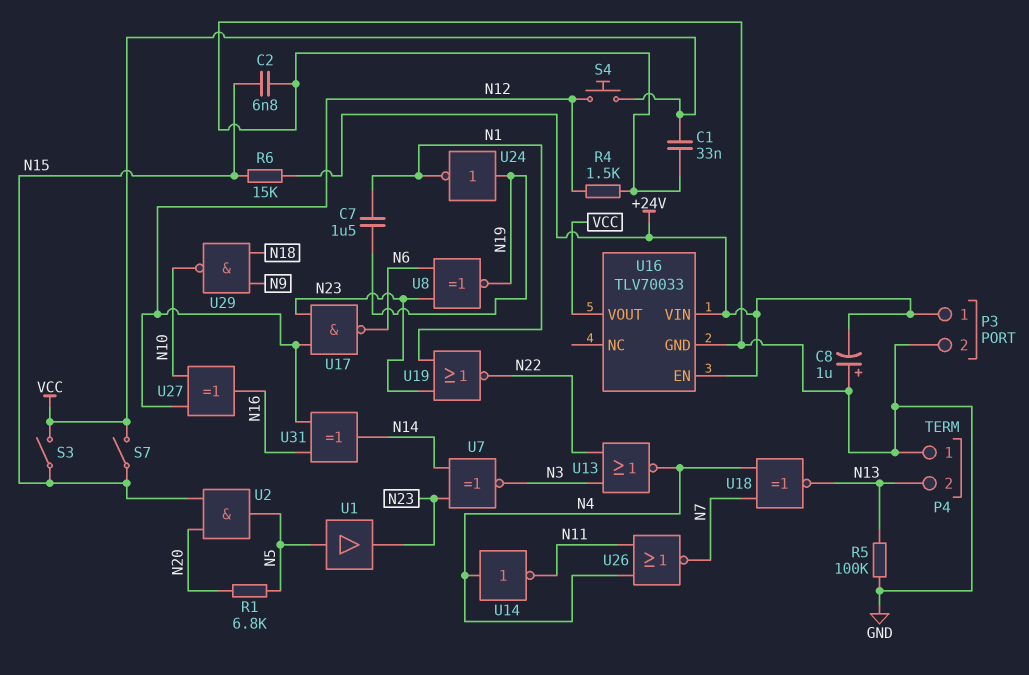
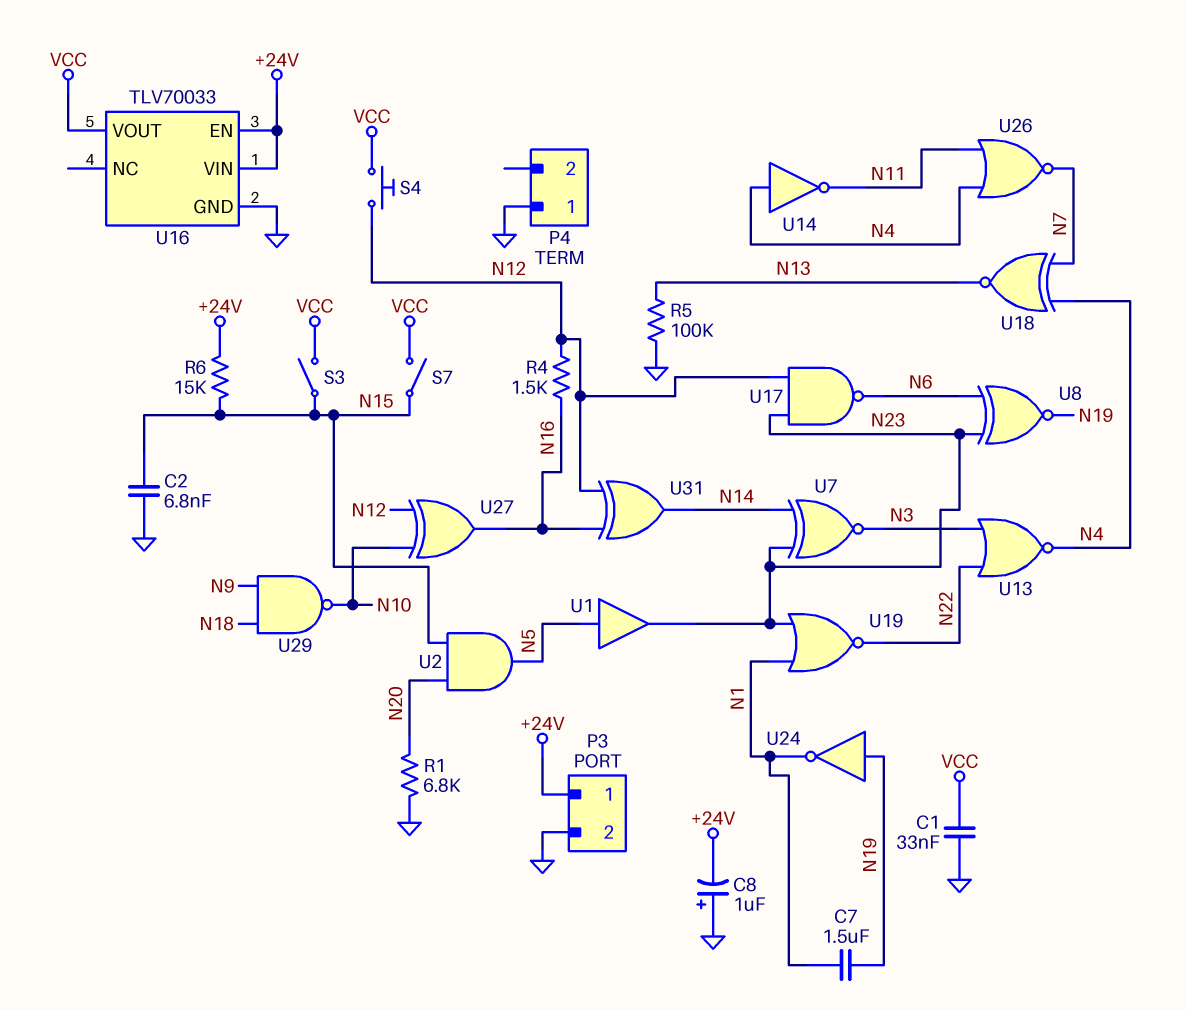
P4 pin 2: N13 -> none
R1: 6.8k (N5, N20) -> 6.8k (GND, N20)
R4: 1.5k (GND, N12) -> 1.5k (N12, N16)

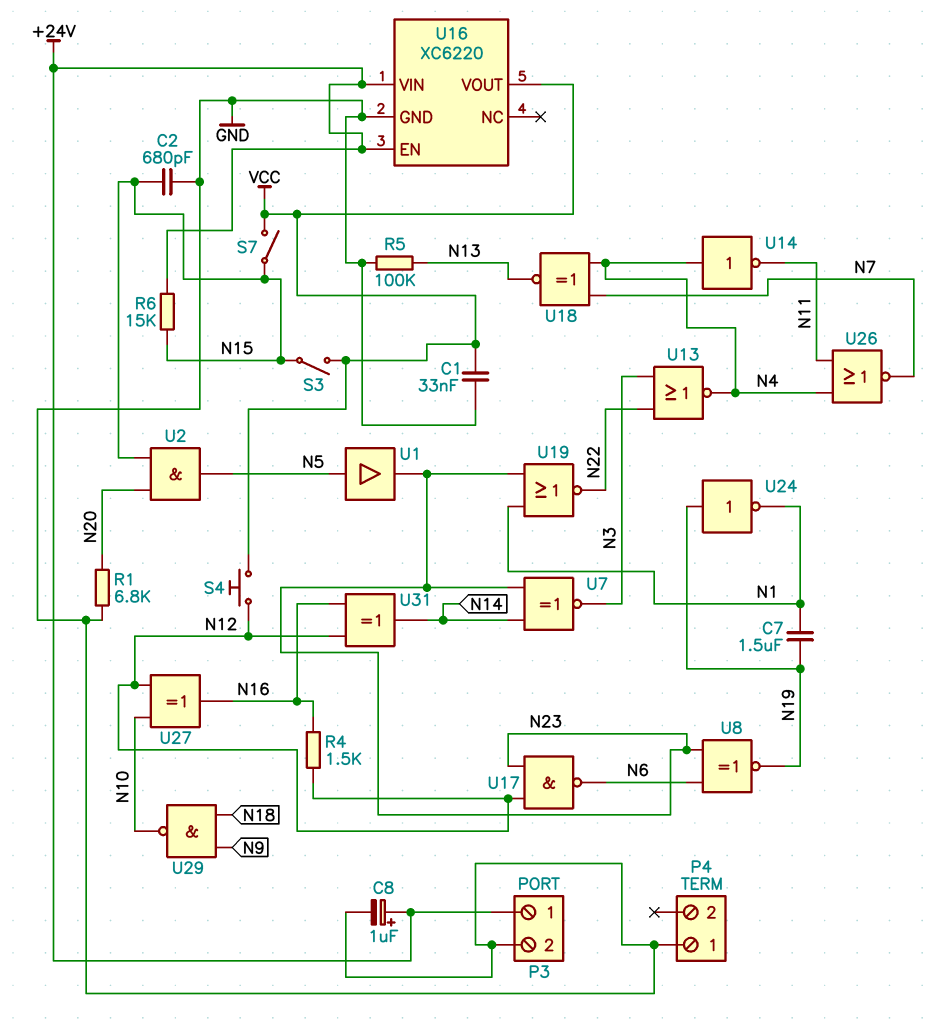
C2: 6.8nF (GND, N15) -> 680pF (GND, N15)
C8: 1uF (plus GND, minus +24V) -> 1uF (plus +24V, minus GND)
U16: TLV70033 -> XC6220

